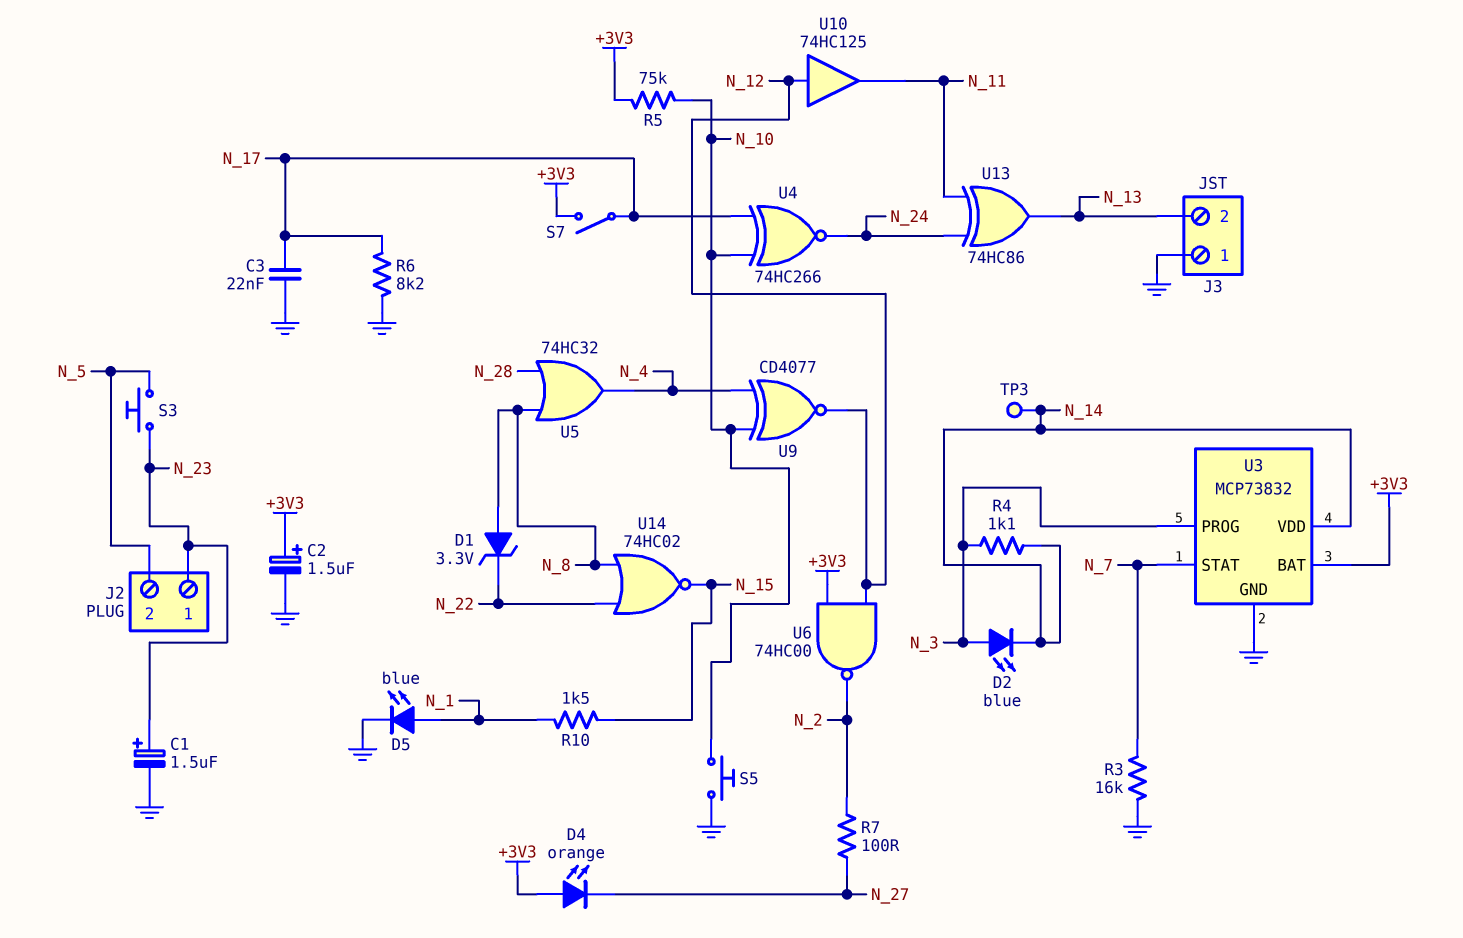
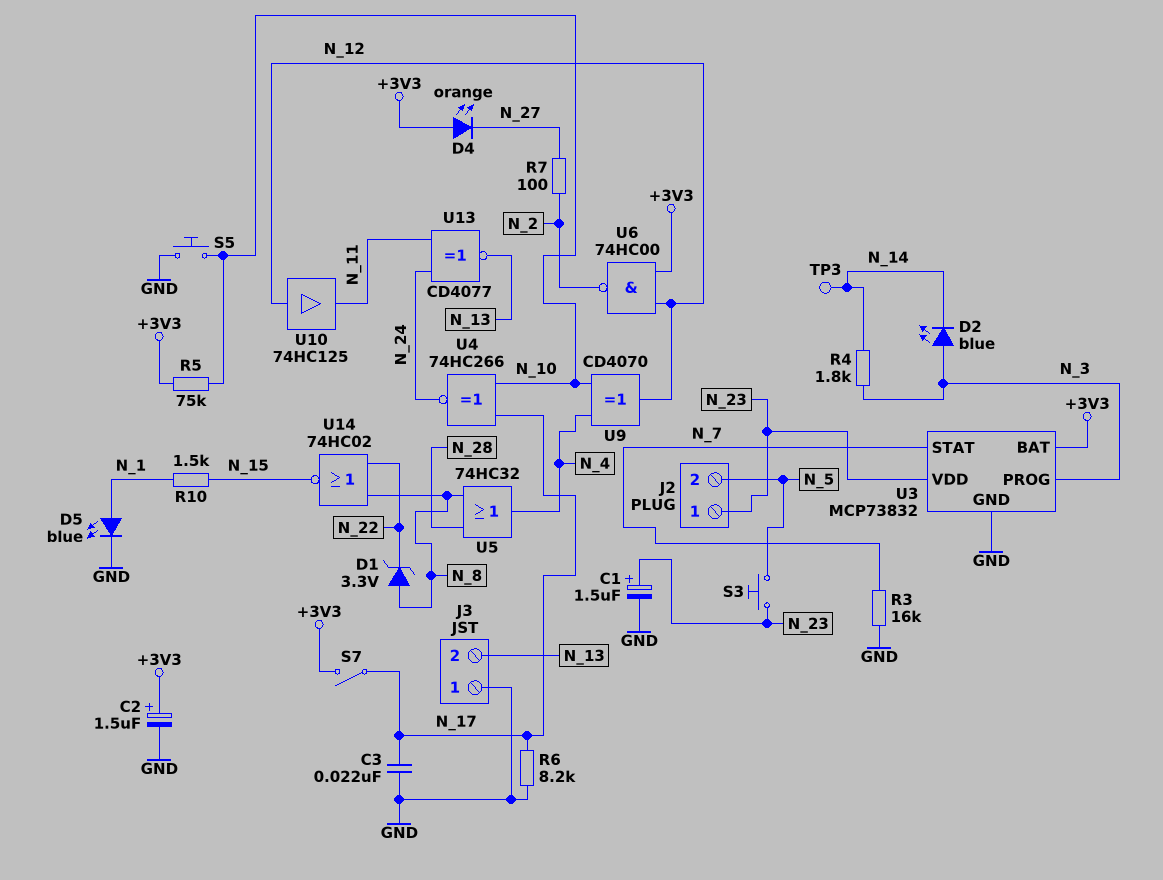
R4: 1.1k (N_3, N_14) -> 1.8k (N_3, N_14)
U3 pin VDD: N_14 -> N_23
U9: XNOR CD4077 (in N_4, in N_10, out N_12) -> XOR CD4070 (in N_4, in N_10, out N_12)
U13: XOR 74HC86 (in N_11, in N_24, out N_13) -> XNOR CD4077 (in N_11, in N_24, out N_13)

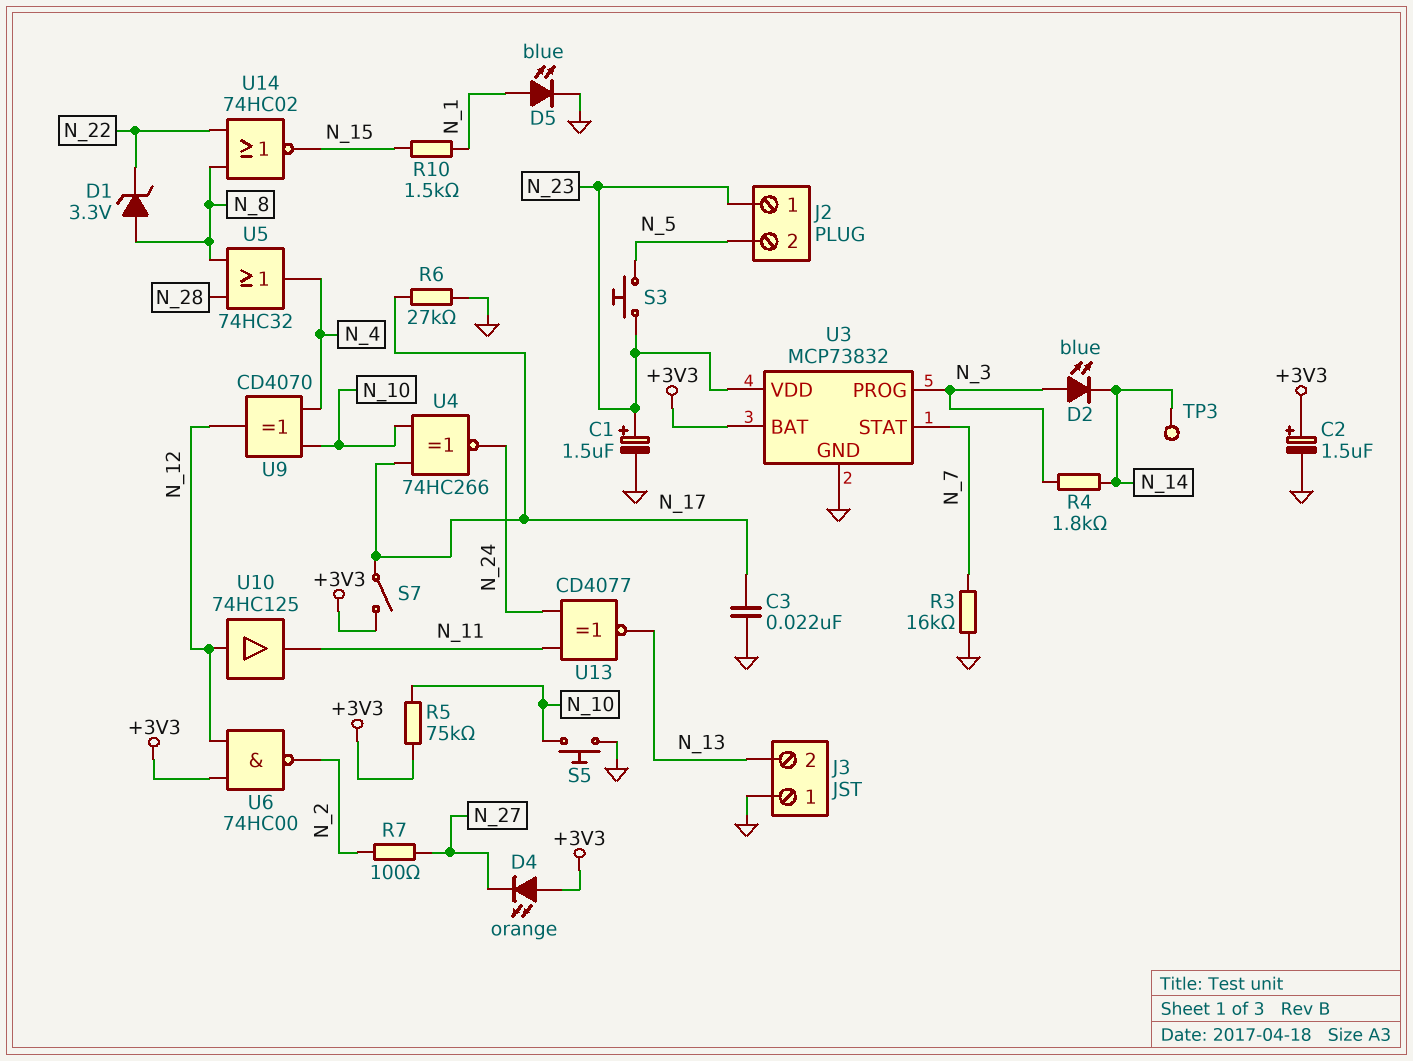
R6: 8.2k (GND, N_17) -> 27k (GND, N_17)

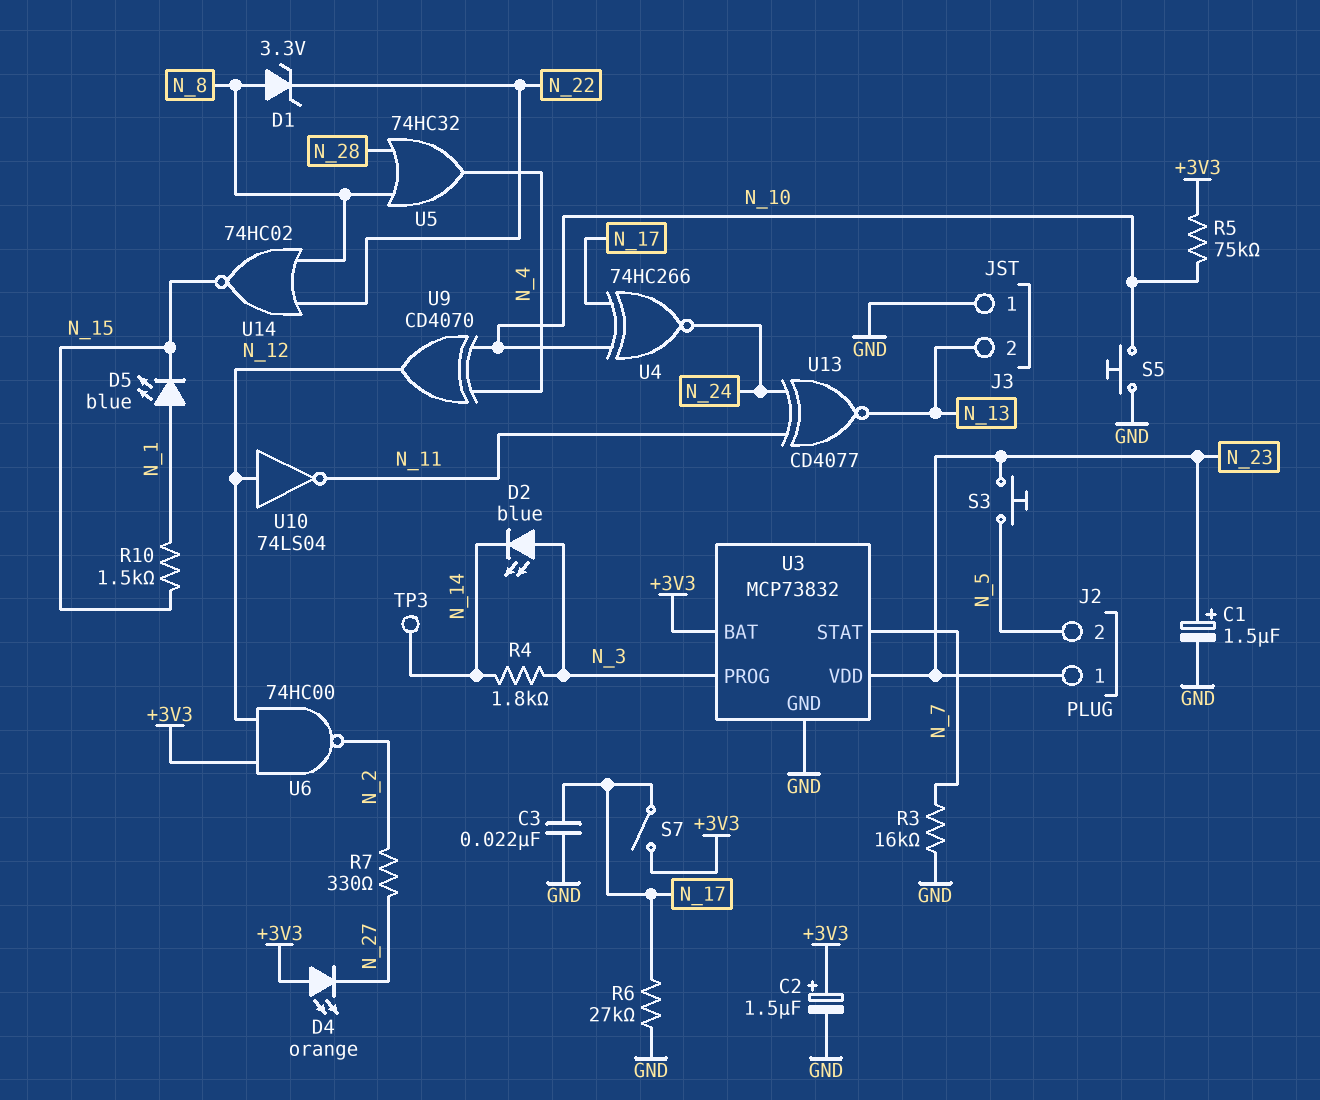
D5: LED blue (A N_1, K GND) -> LED blue (A N_1, K N_15)
R7: 100 (N_2, N_27) -> 330 (N_2, N_27)
U10: buffer 74HC125 (in N_12, out N_11) -> NOT 74LS04 (in N_12, out N_11)

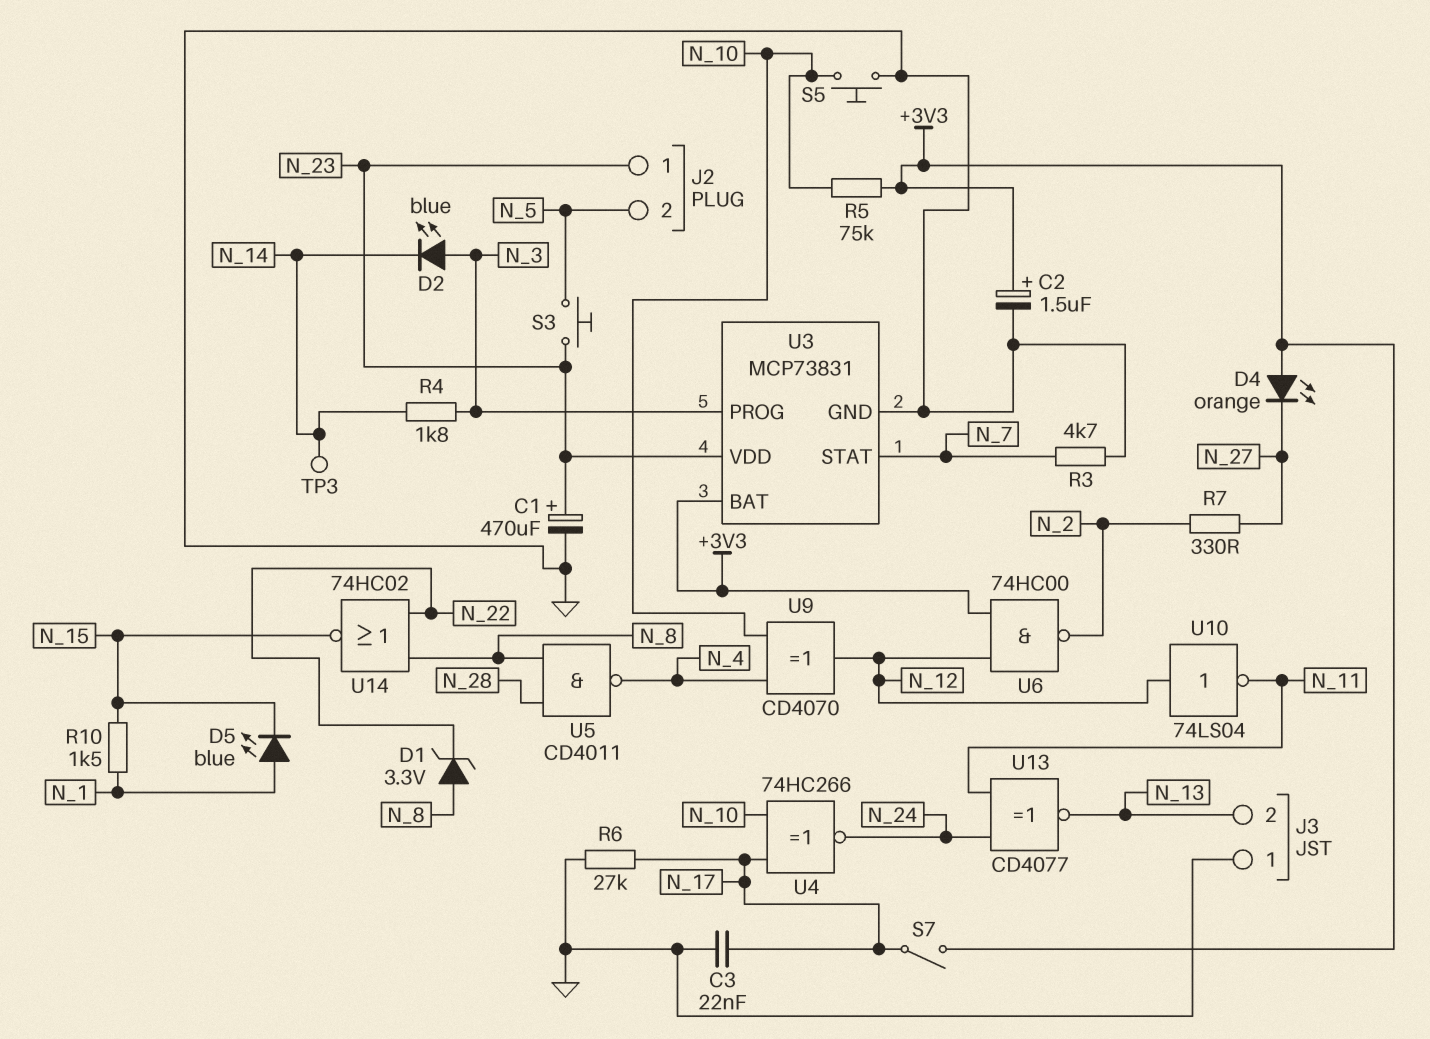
C1: 1.5uF (plus N_23, minus GND) -> 470uF (plus N_23, minus GND)
R3: 16k (GND, N_7) -> 4.7k (GND, N_7)
U3: MCP73832 -> MCP73831
U5: OR 74HC32 (in N_8, in N_28, out N_4) -> NAND CD4011 (in N_8, in N_28, out N_4)

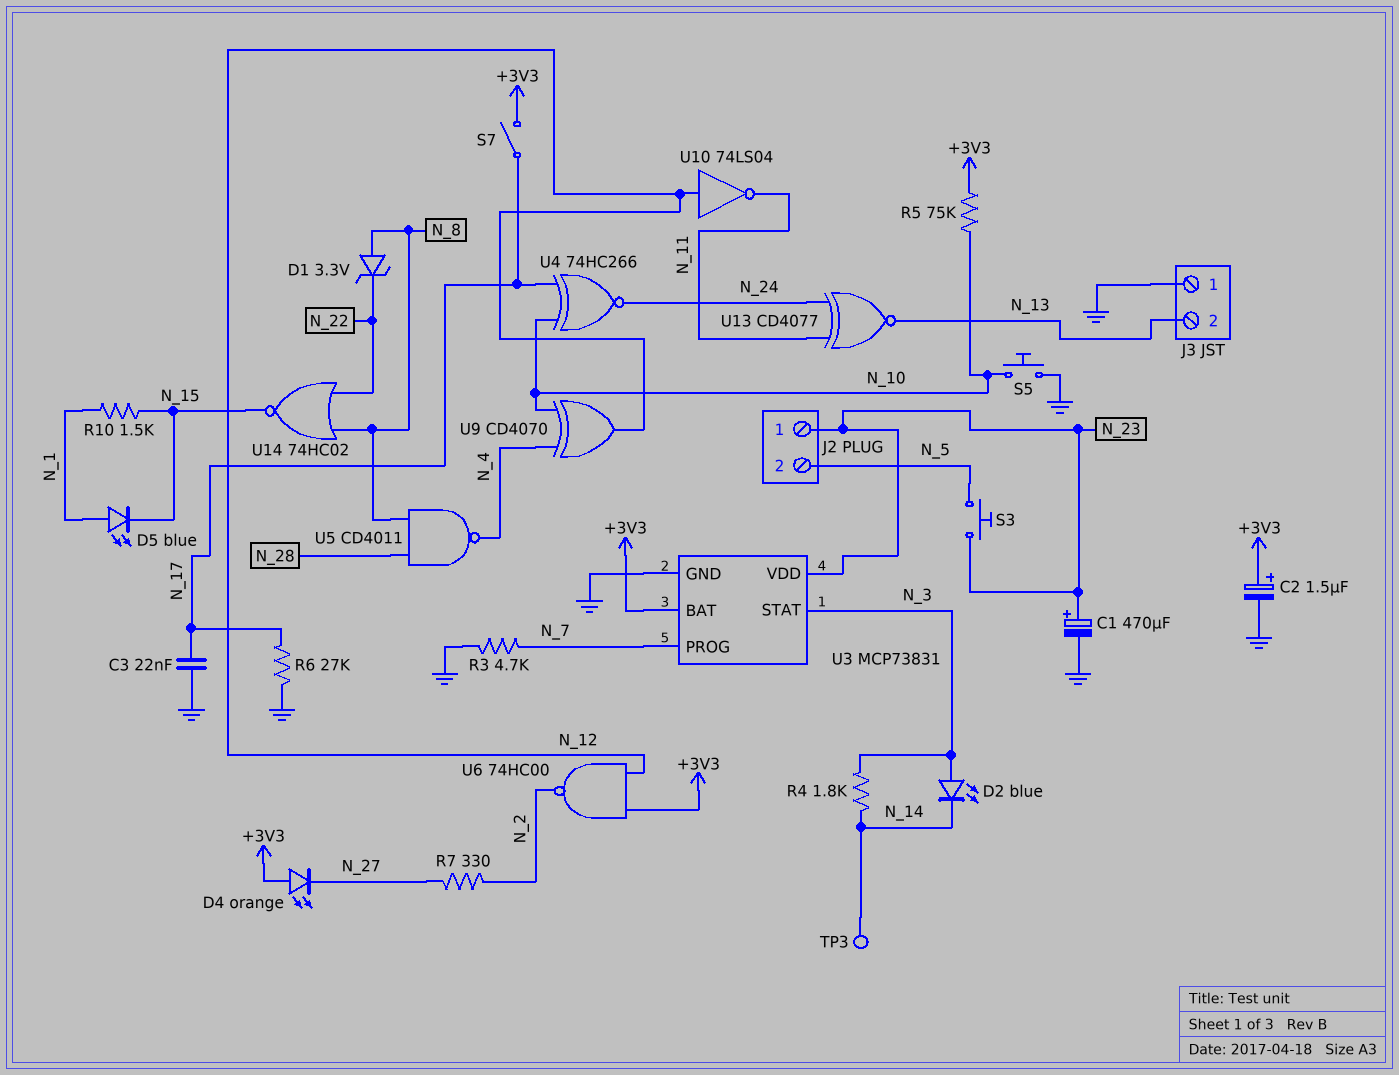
U3 pin PROG: N_3 -> N_7
U3 pin STAT: N_7 -> N_3

